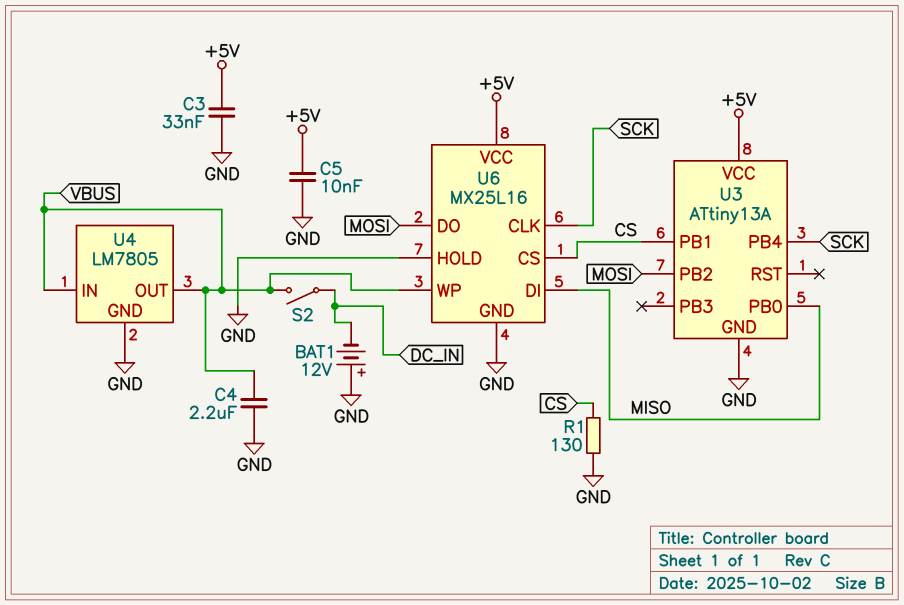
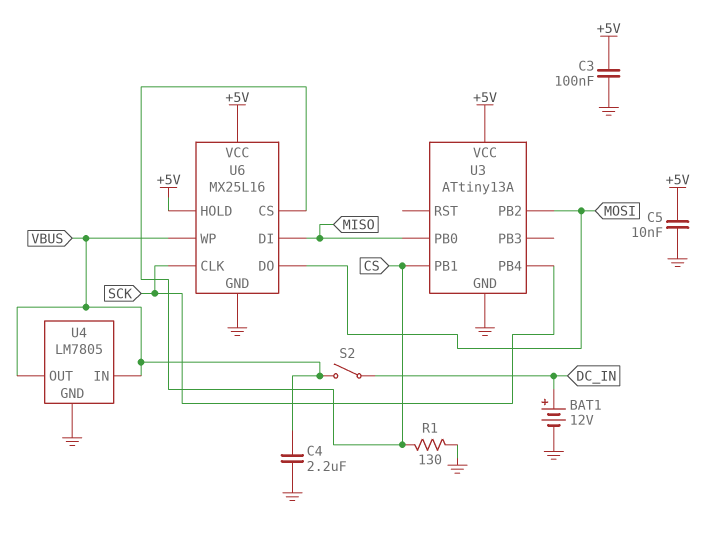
BAT1: 12V (plus GND, minus DC_IN) -> 12V (plus DC_IN, minus GND)
C3: 33nF (+5V, GND) -> 100nF (+5V, GND)
U6 pin HOLD: GND -> +5V

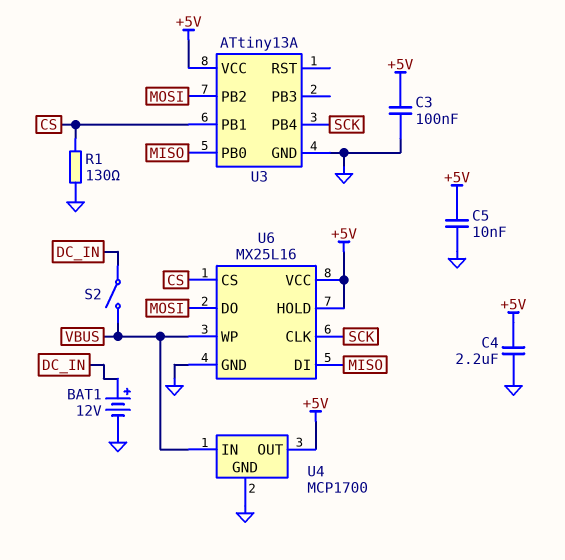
C4: 2.2uF (GND, VBUS) -> 2.2uF (+5V, GND)
U4: LM7805 -> MCP1700
U4 pin OUT: VBUS -> +5V

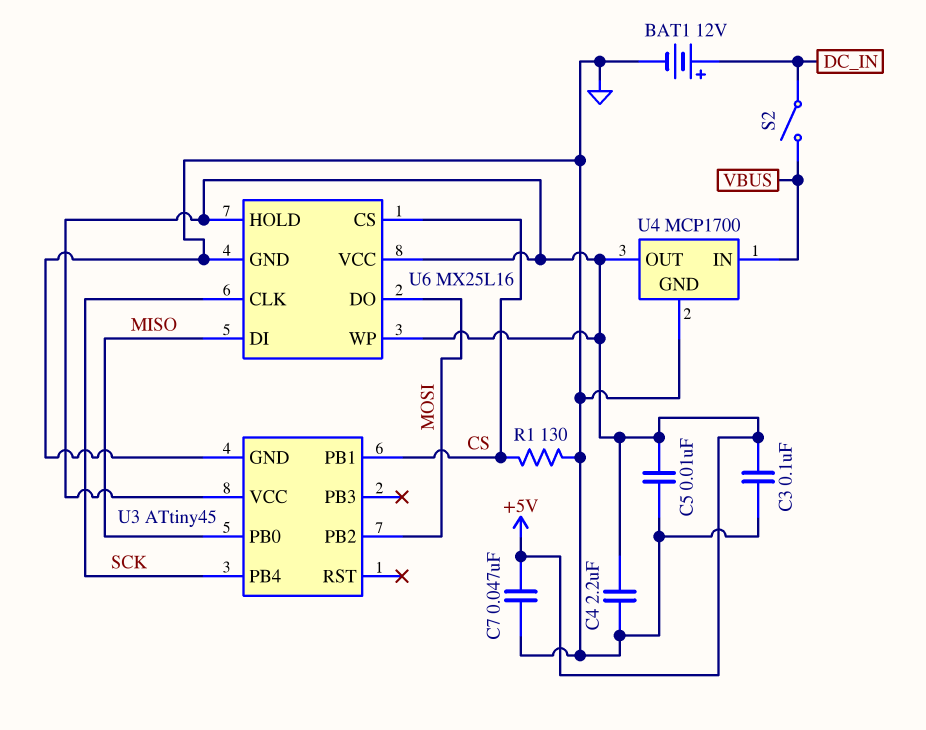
C7: none -> 47nF (+5V, GND)
U3: ATtiny13A -> ATtiny45
U6 pin WP: VBUS -> +5V

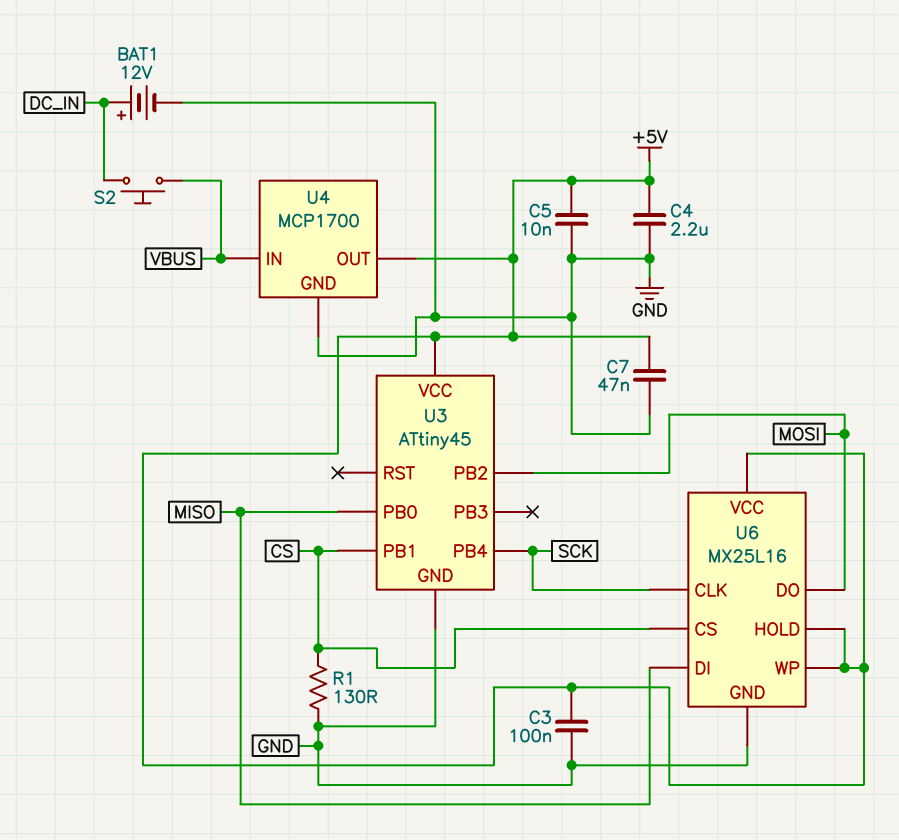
S2: switch (DC_IN, VBUS) -> button (DC_IN, VBUS)

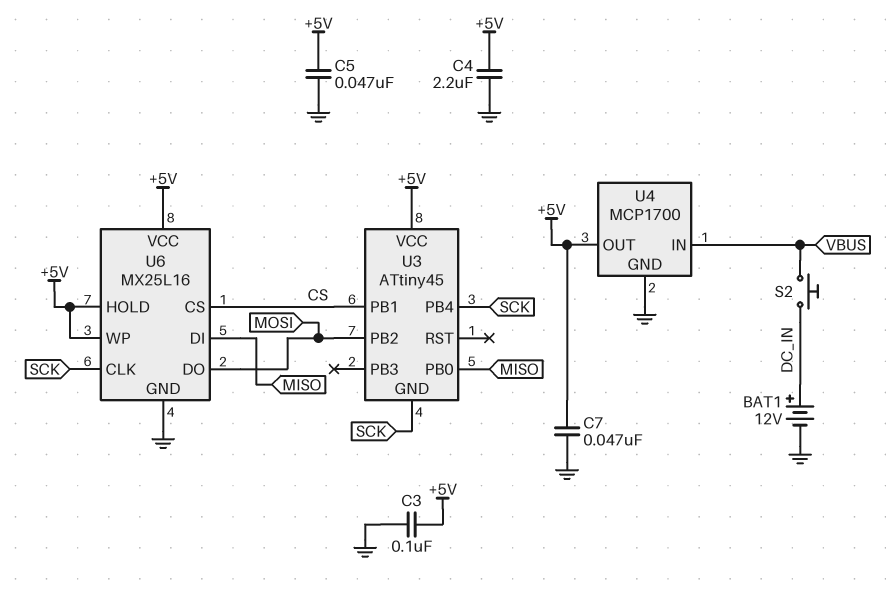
C5: 10nF (+5V, GND) -> 47nF (+5V, GND)
R1: 130 (CS, GND) -> none
U3 pin GND: GND -> SCK

